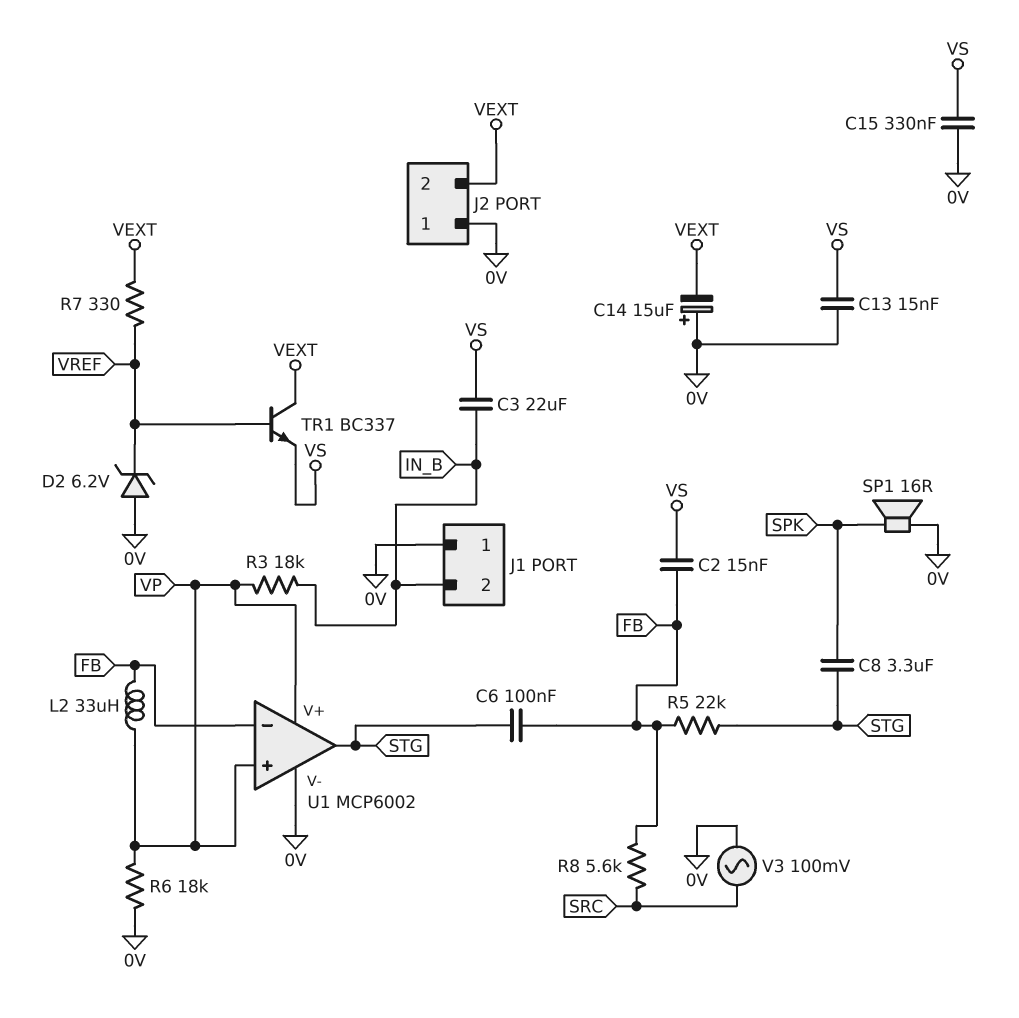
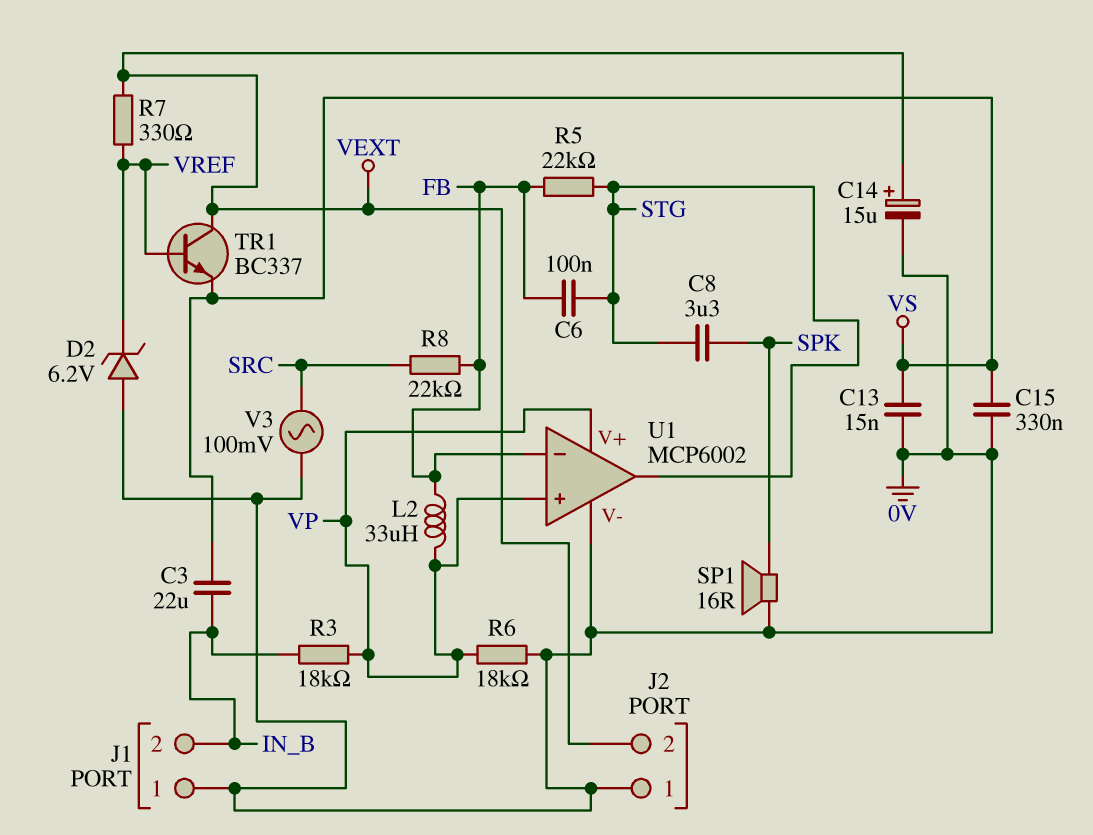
C2: 15nF (FB, VS) -> none
C14: 15uF (plus 0V, minus VEXT) -> 15uF (plus VEXT, minus 0V)
R8: 5.6k (FB, SRC) -> 22k (FB, SRC)

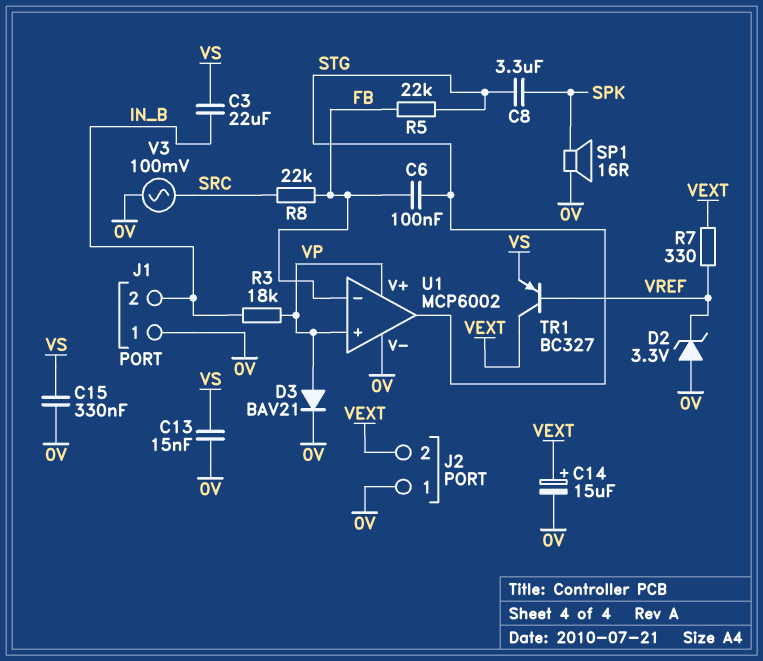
D2: zener 6.2V (A 0V, K VREF) -> zener 3.3V (A 0V, K VREF)
D3: none -> diode BAV21 (A VP, K 0V)
L2: 33uH (FB, VP) -> none
R6: 18k (0V, VP) -> none
TR1: NPN BC337 (B VREF, C VEXT, E VS) -> PNP BC327 (B VREF, C VEXT, E VS)

